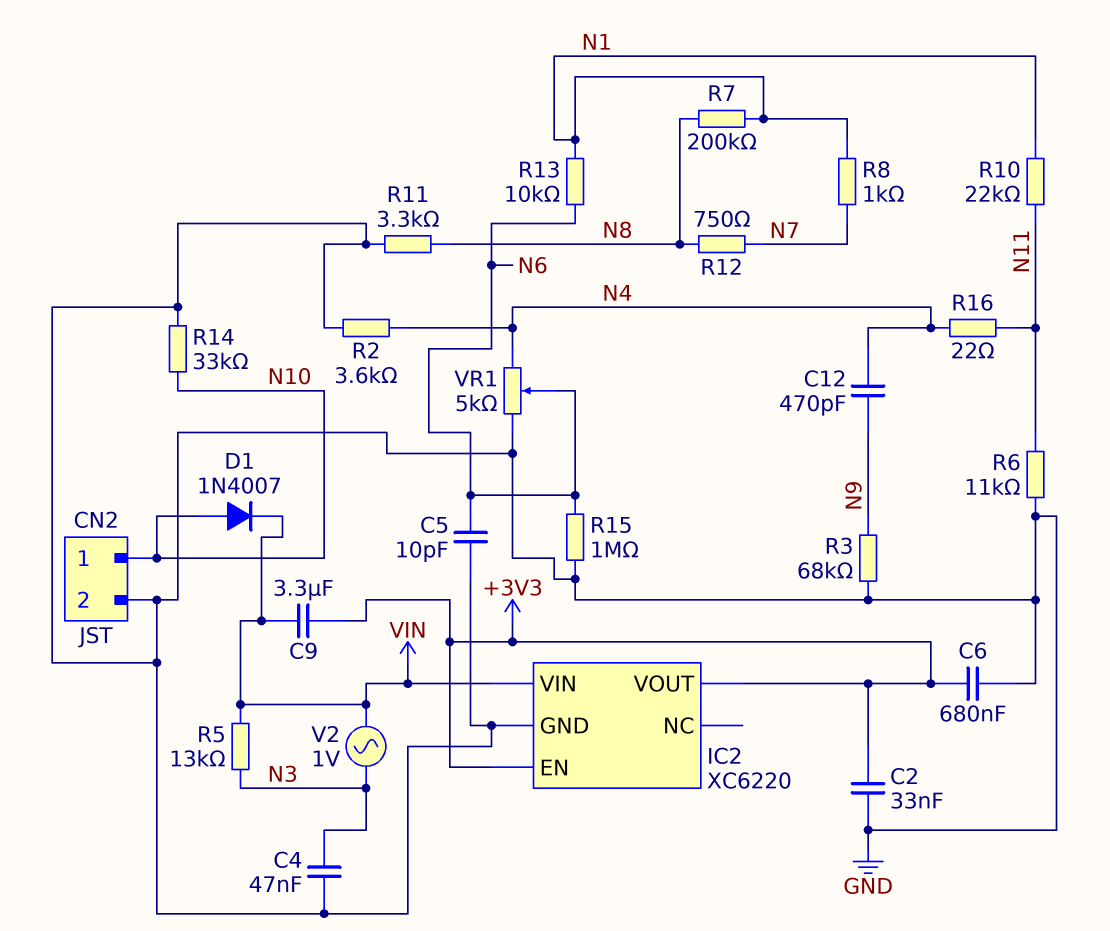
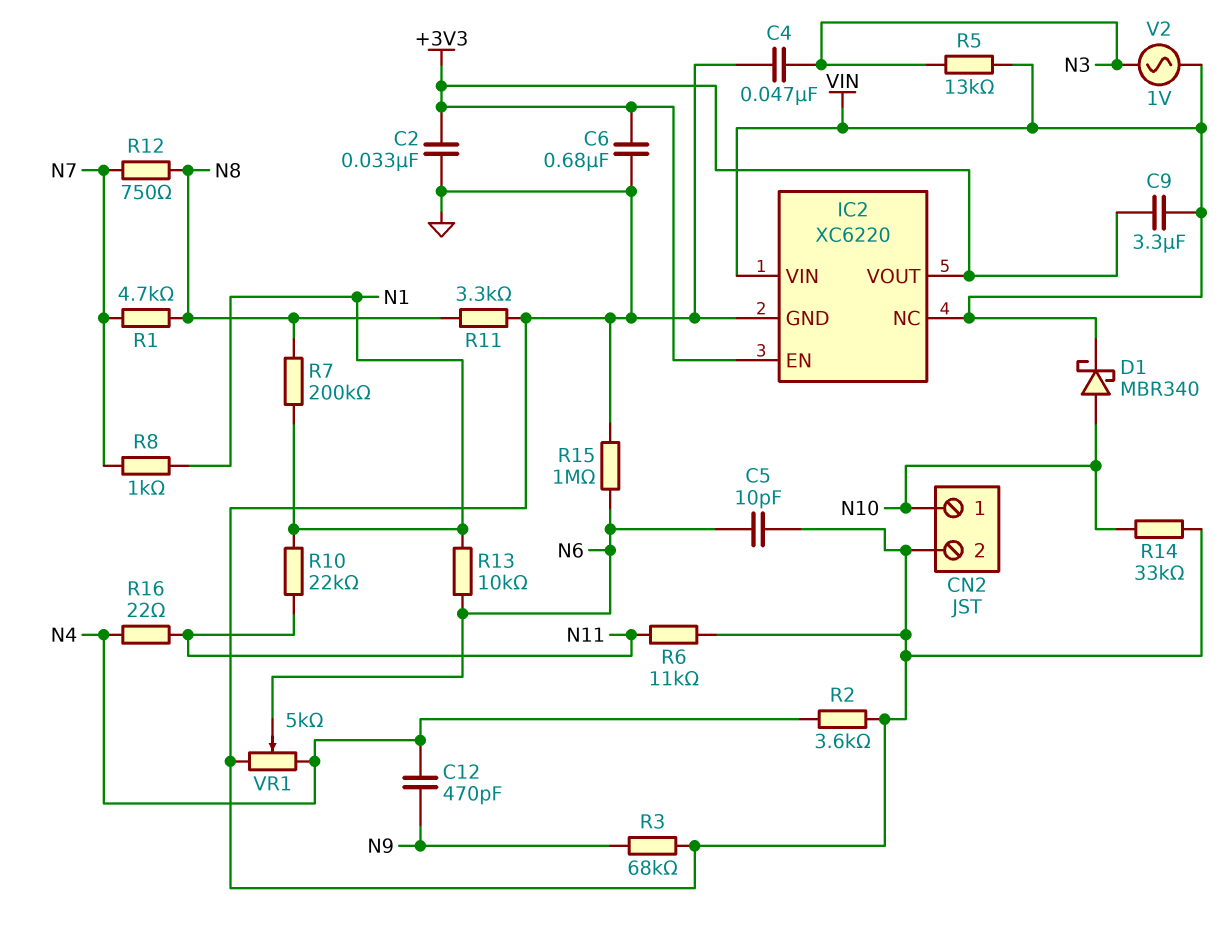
D1: diode 1N4007 (A N10, K VIN) -> schottky MBR340 (A N10, K VIN)
IC2 pin NC: none -> VIN
R1: none -> 4.7k (N7, N8)

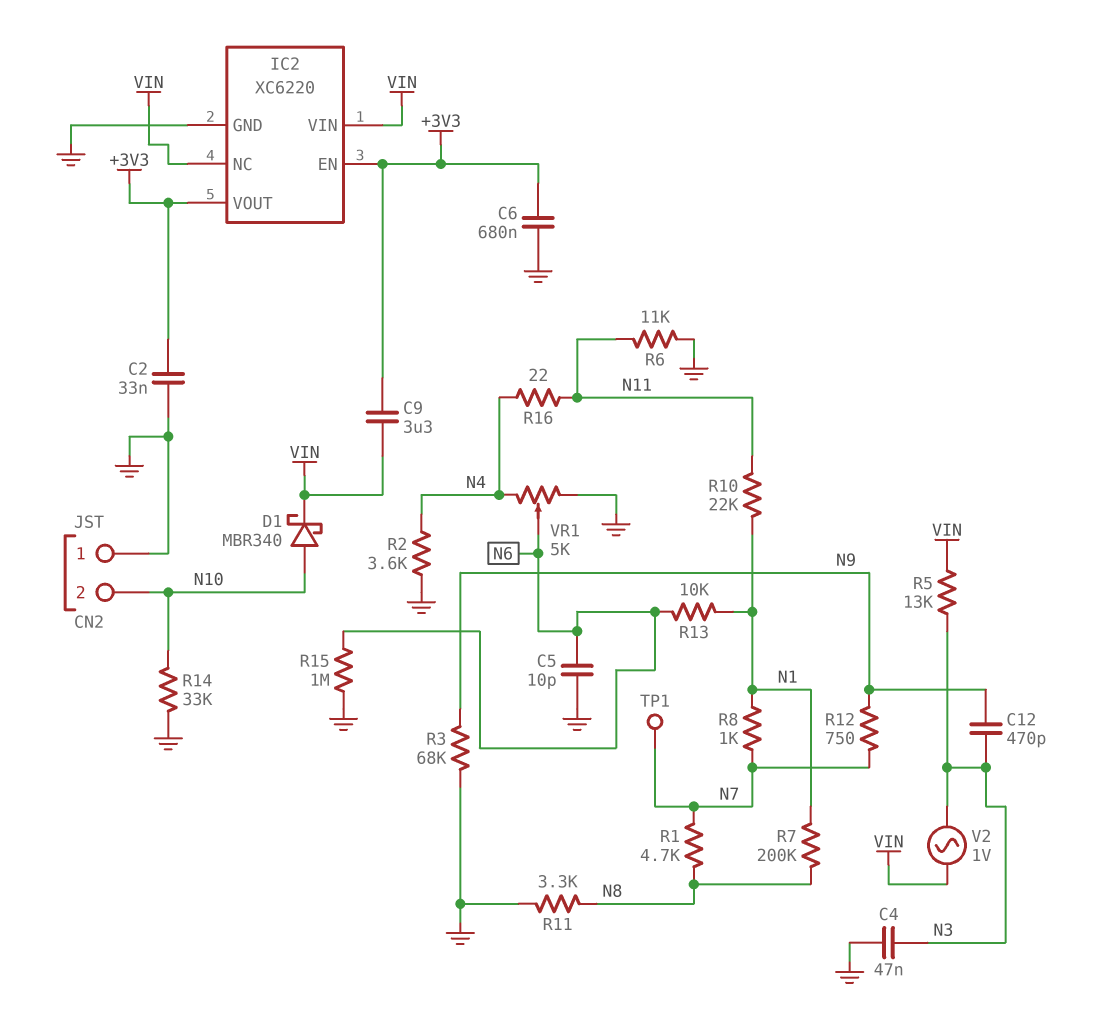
C12: 470pF (N4, N9) -> 470pF (N3, N9)
CN2 pin 1: N10 -> GND
CN2 pin 2: GND -> N10
R12: 750 (N7, N8) -> 750 (N7, N9)
TP1: none -> test point (N7)

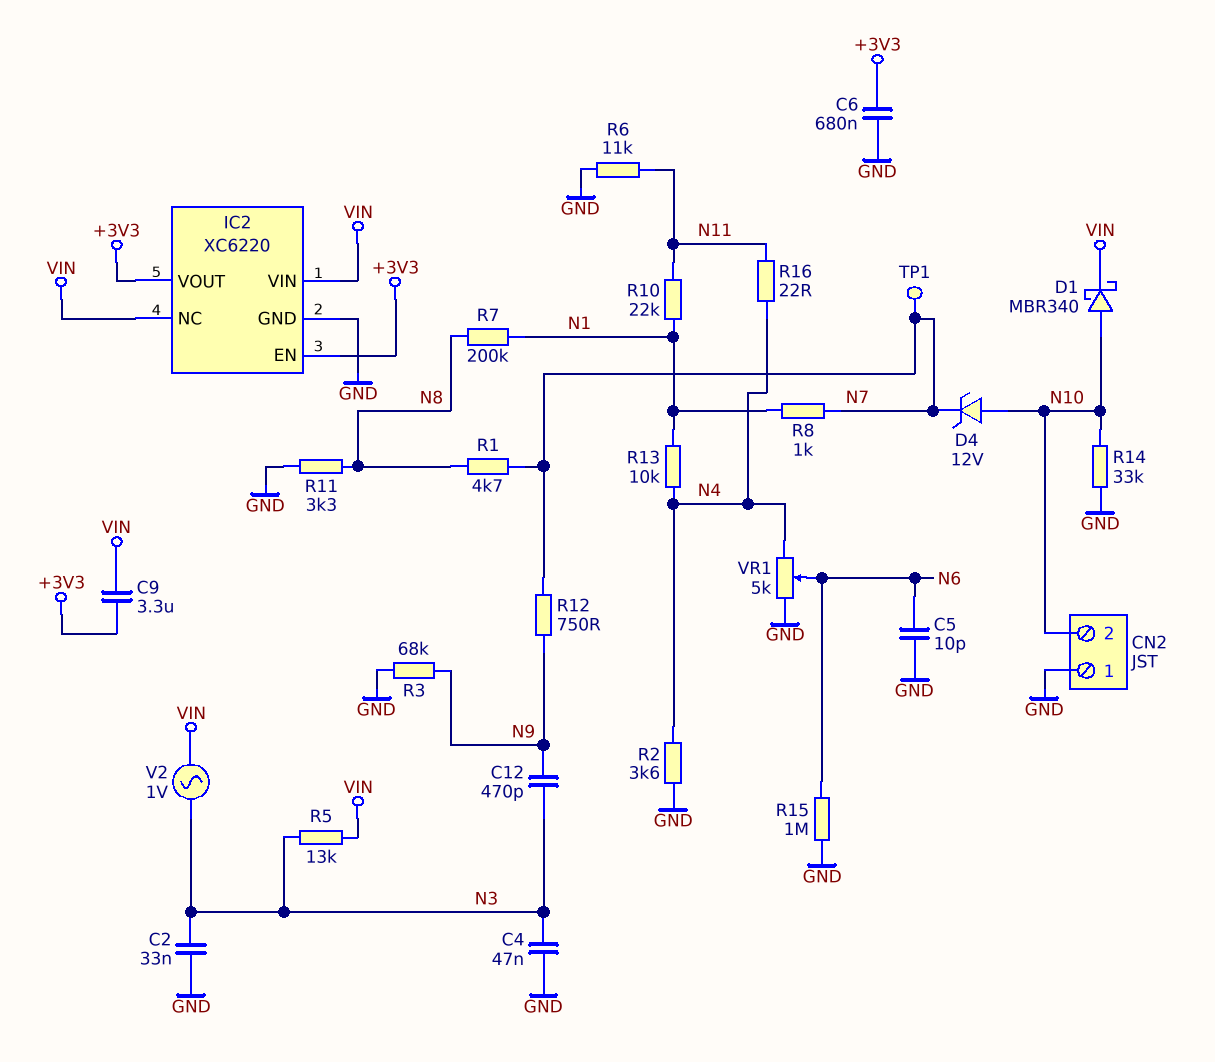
C2: 33nF (+3V3, GND) -> 33nF (GND, N3)
D4: none -> zener 12V (A N10, K N7)
R13: 10k (N1, N6) -> 10k (N1, N4)

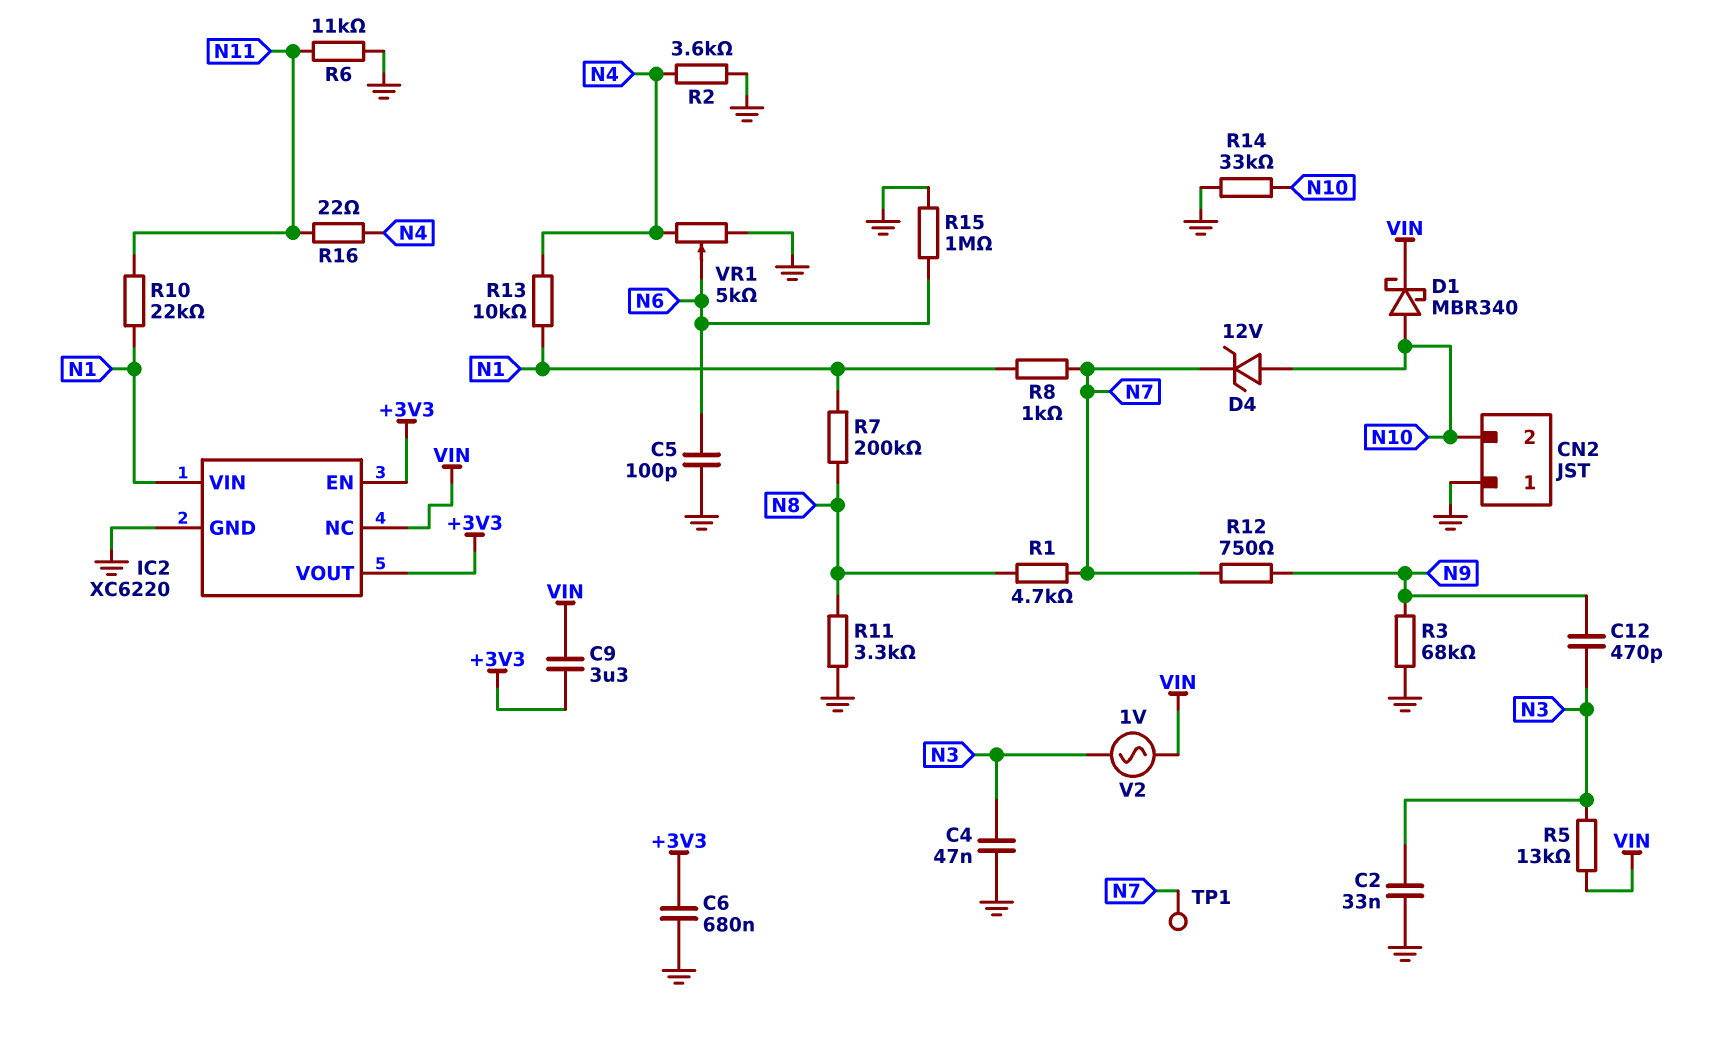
C5: 10pF (GND, N6) -> 100pF (GND, N6)
IC2 pin VIN: VIN -> N1

